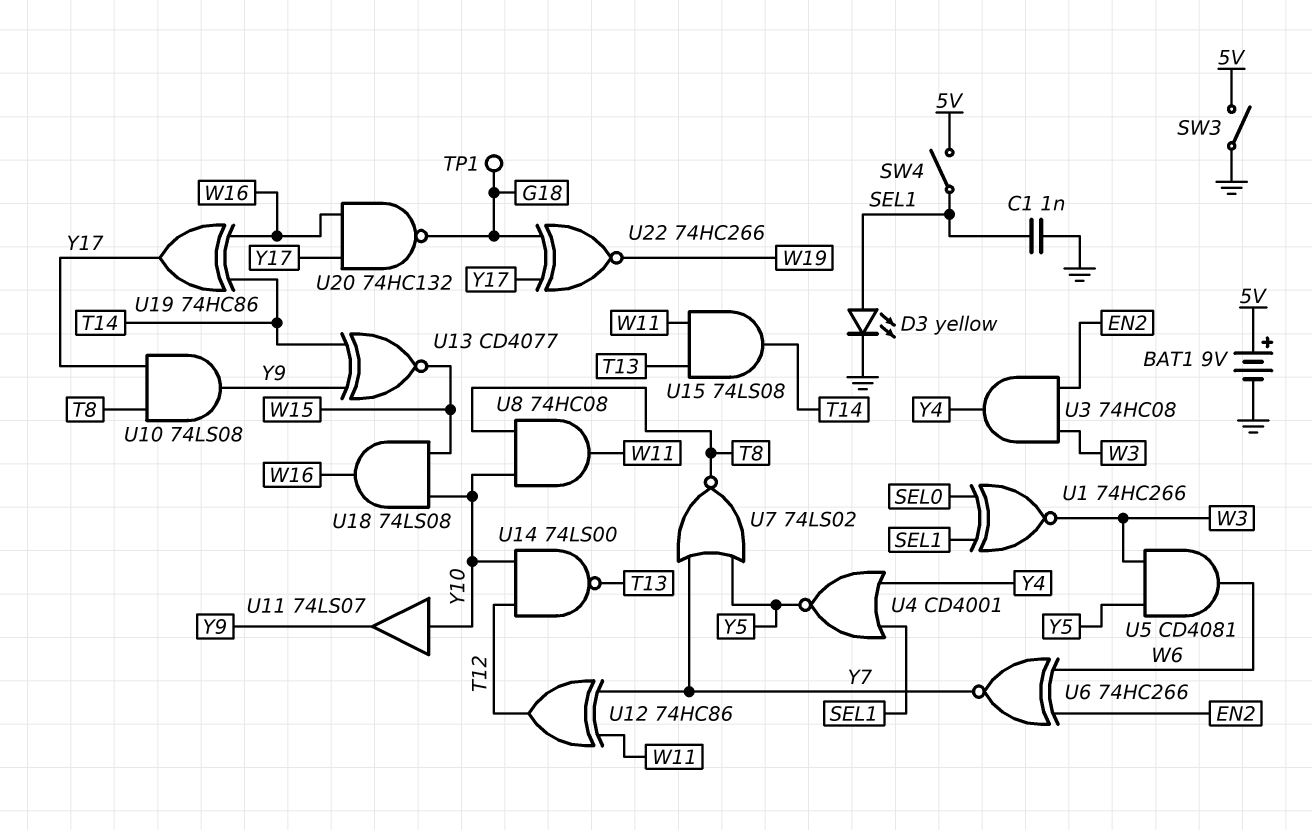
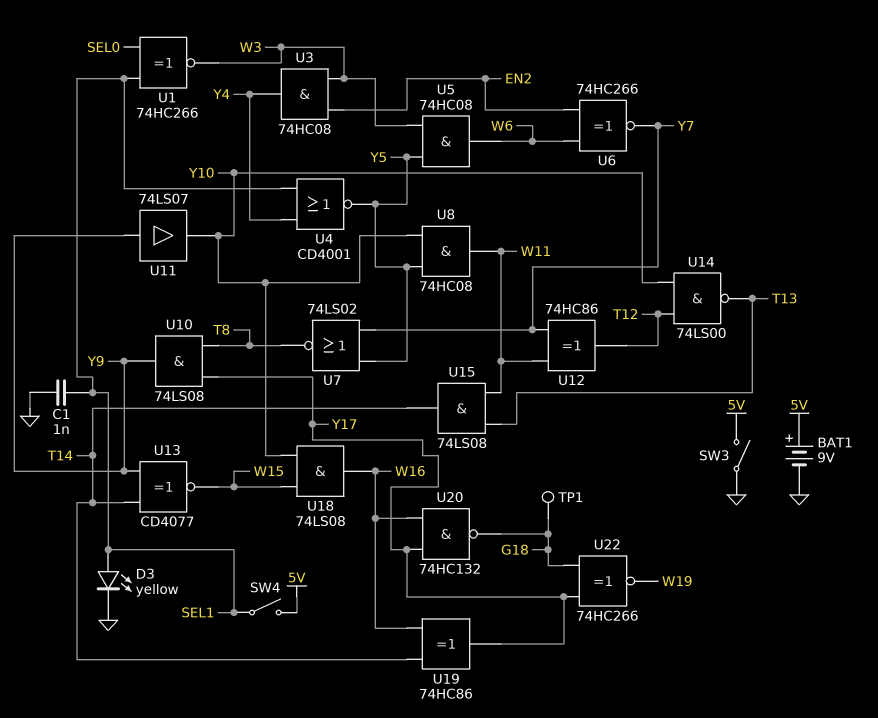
U5: AND CD4081 (in W3, in Y5, out W6) -> AND 74HC08 (in W3, in Y5, out W6)
U8: AND 74HC08 (in T8, in Y10, out W11) -> AND 74HC08 (in Y5, in Y10, out W11)
U11: buffer 74LS07 (in Y10, out Y9) -> buffer 74LS07 (in Y9, out Y10)

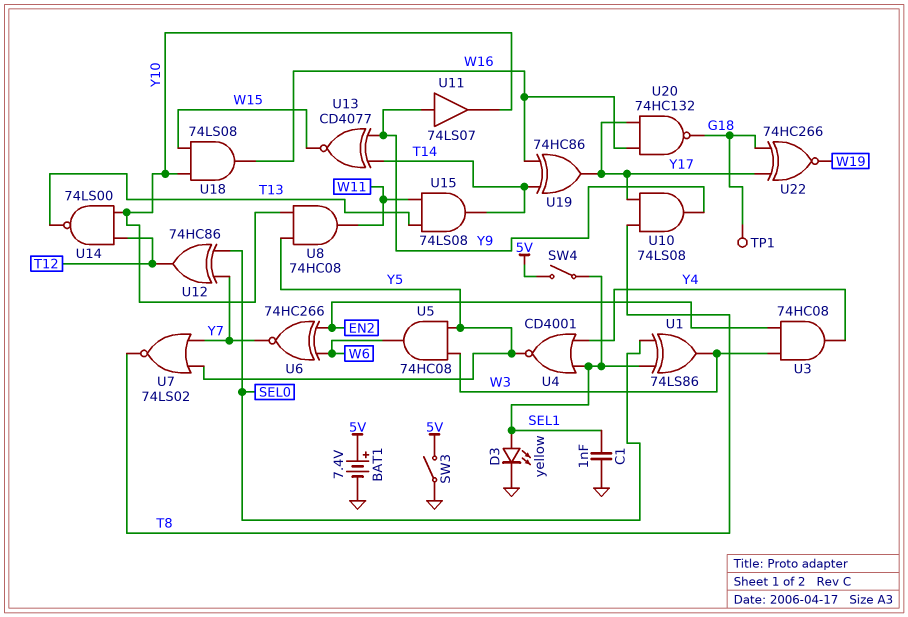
BAT1: 9V (plus 5V, minus GND) -> 7.4V (plus 5V, minus GND)
U1: XNOR 74HC266 (in SEL0, in SEL1, out W3) -> XOR 74LS86 (in SEL0, in SEL1, out W3)
U12: XOR 74HC86 (in W11, in Y7, out T12) -> XOR 74HC86 (in SEL0, in Y7, out T12)

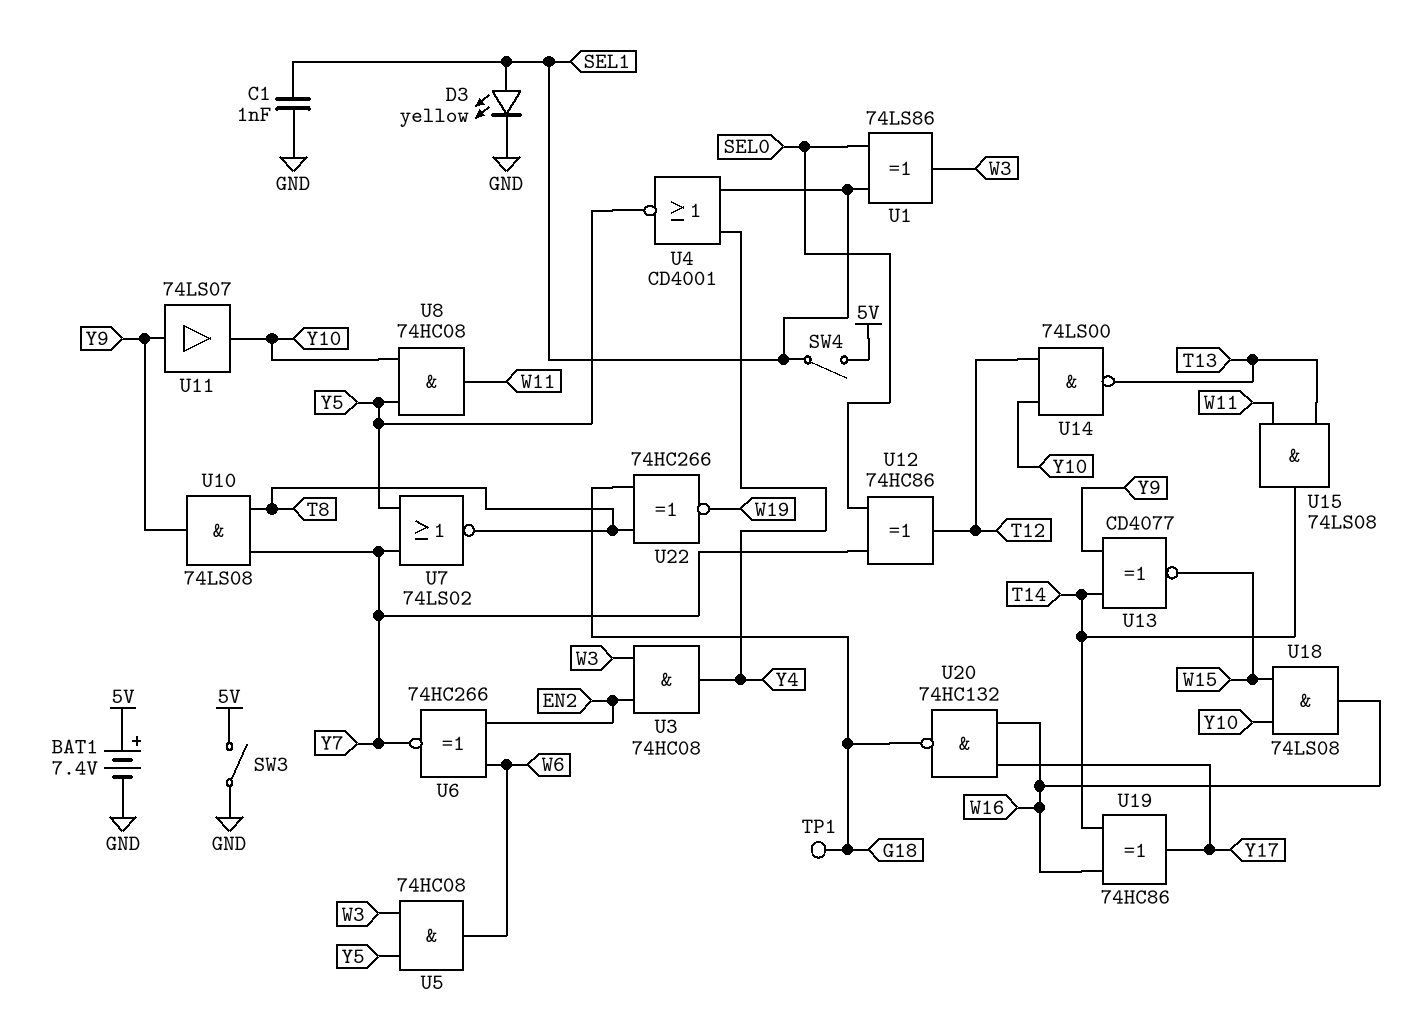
U10: AND 74LS08 (in T8, in Y17, out Y9) -> AND 74LS08 (in T8, in Y7, out Y9)
U22: XNOR 74HC266 (in G18, in Y17, out W19) -> XNOR 74HC266 (in G18, in T8, out W19)

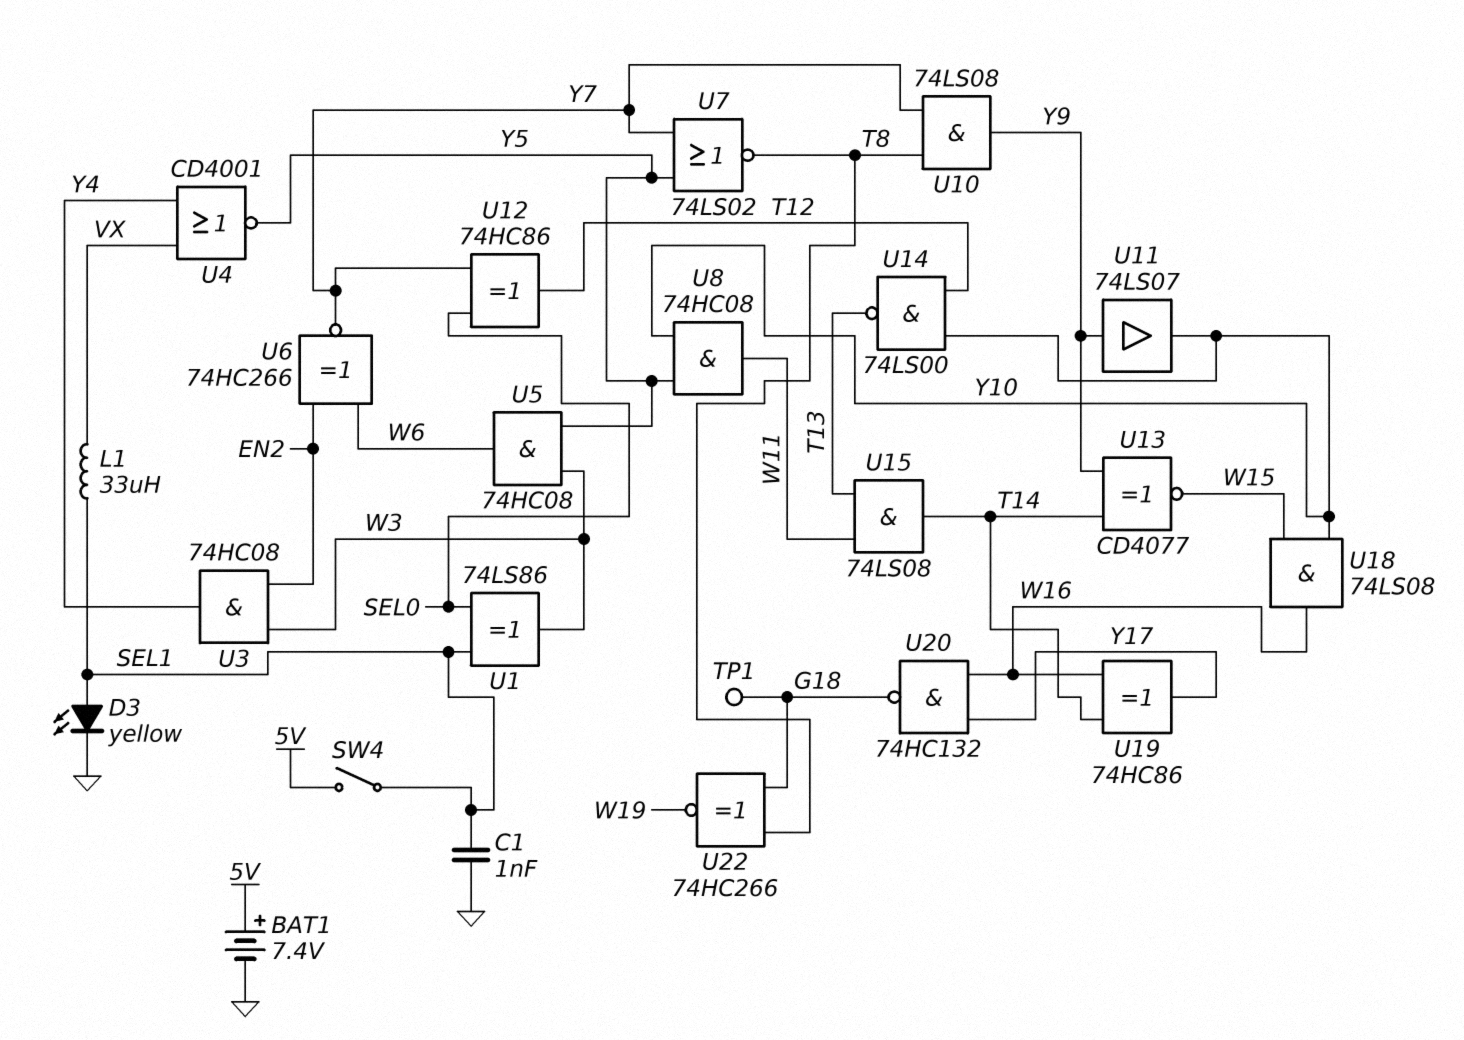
L1: none -> 33uH (SEL1, VX)
SW3: switch (5V, GND) -> none
U4: NOR CD4001 (in SEL1, in Y4, out Y5) -> NOR CD4001 (in VX, in Y4, out Y5)

